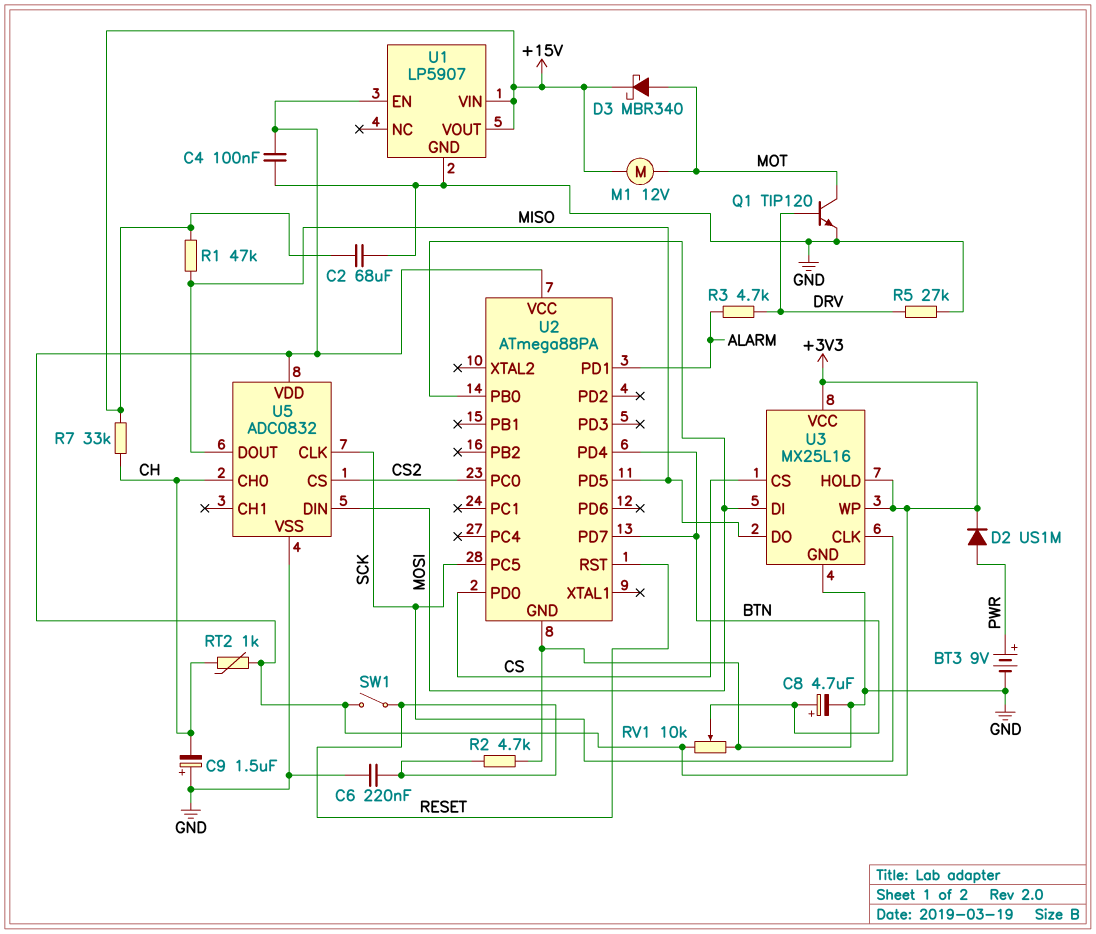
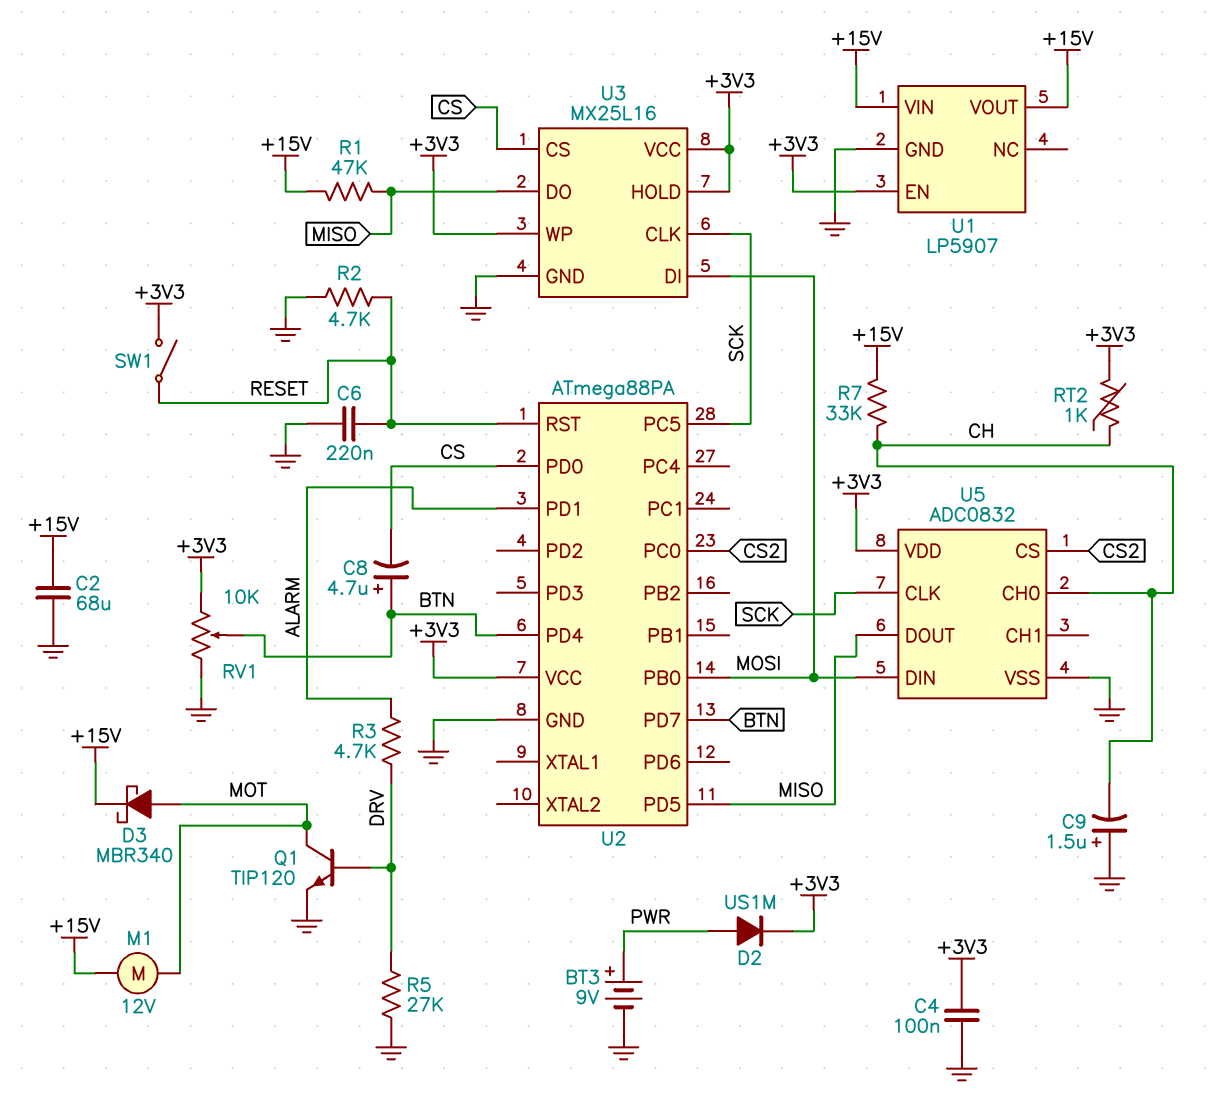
C8: 4.7uF (plus BTN, minus GND) -> 4.7uF (plus BTN, minus CS)

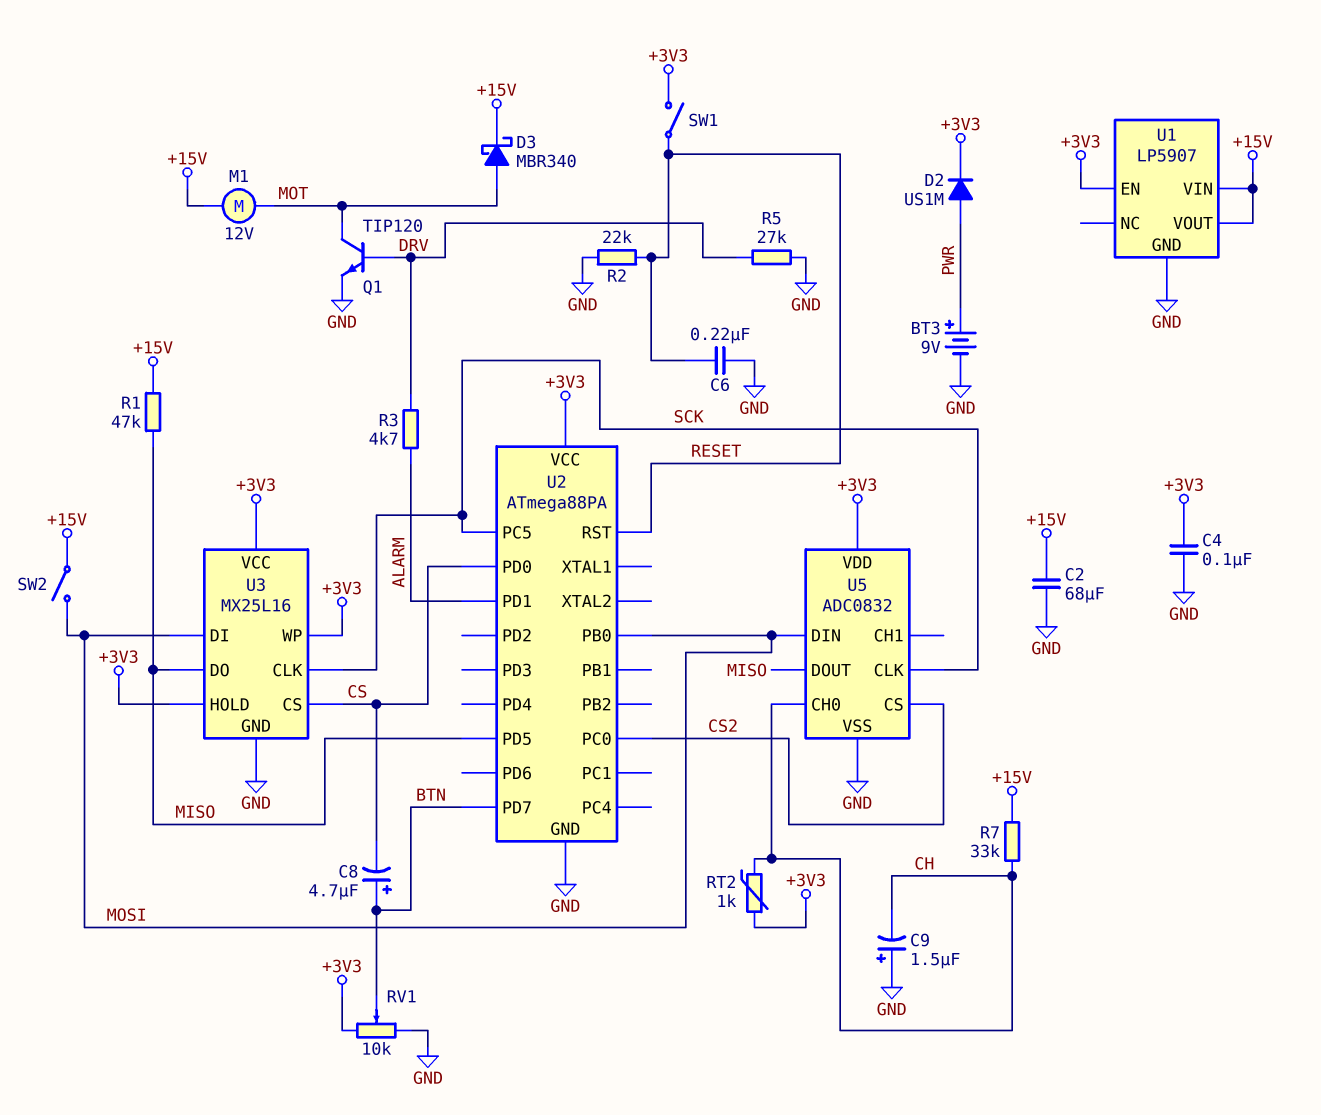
R2: 4.7k (GND, RESET) -> 22k (GND, RESET)
SW2: none -> switch (+15V, MOSI)
U2 pin PD4: BTN -> none

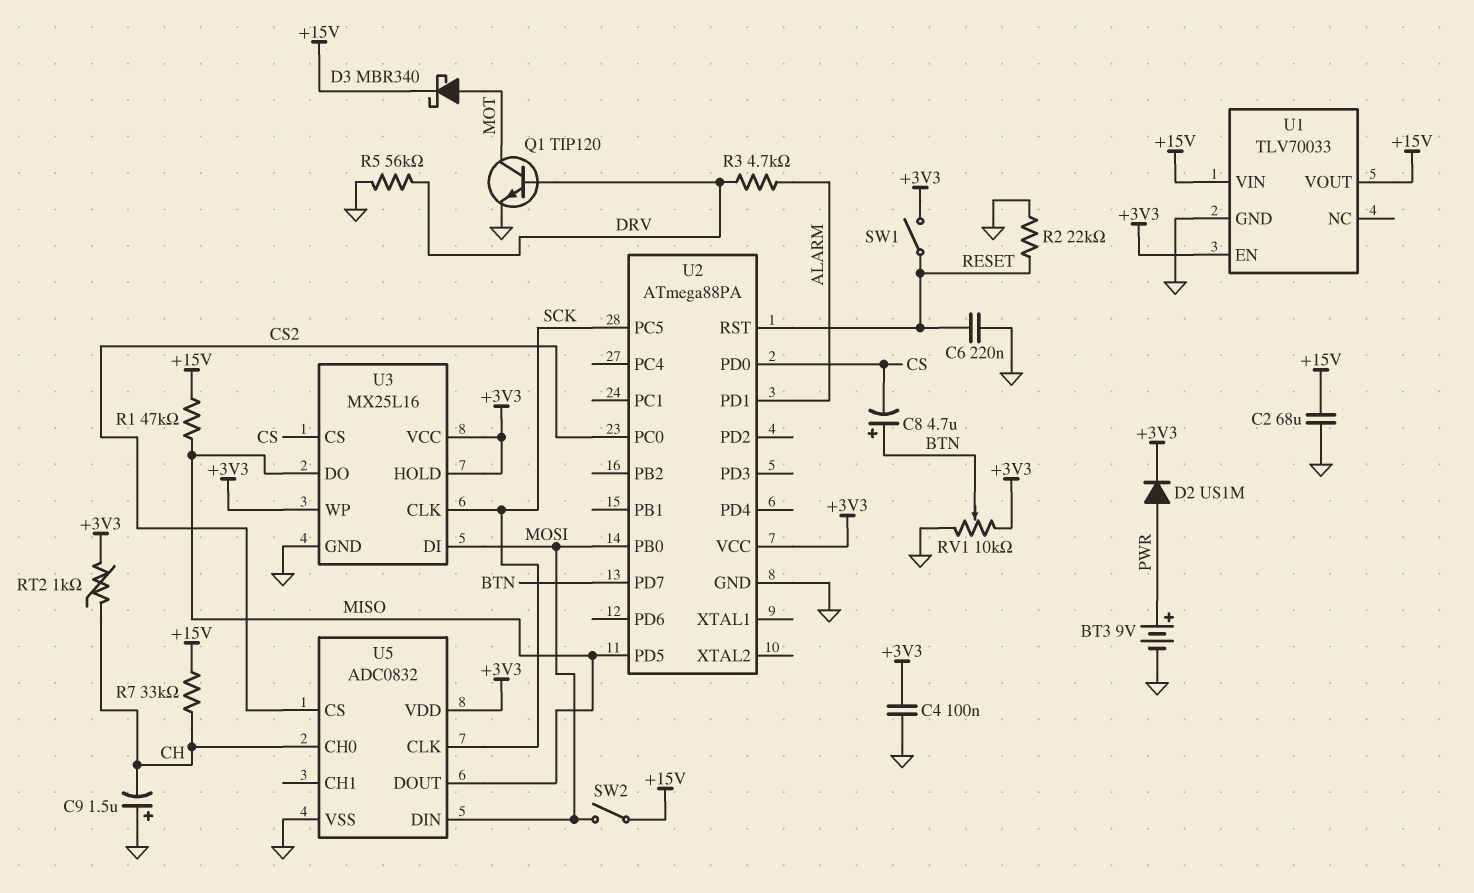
M1: motor 12V (+15V, MOT) -> none
R5: 27k (DRV, GND) -> 56k (DRV, GND)
U1: LP5907 -> TLV70033

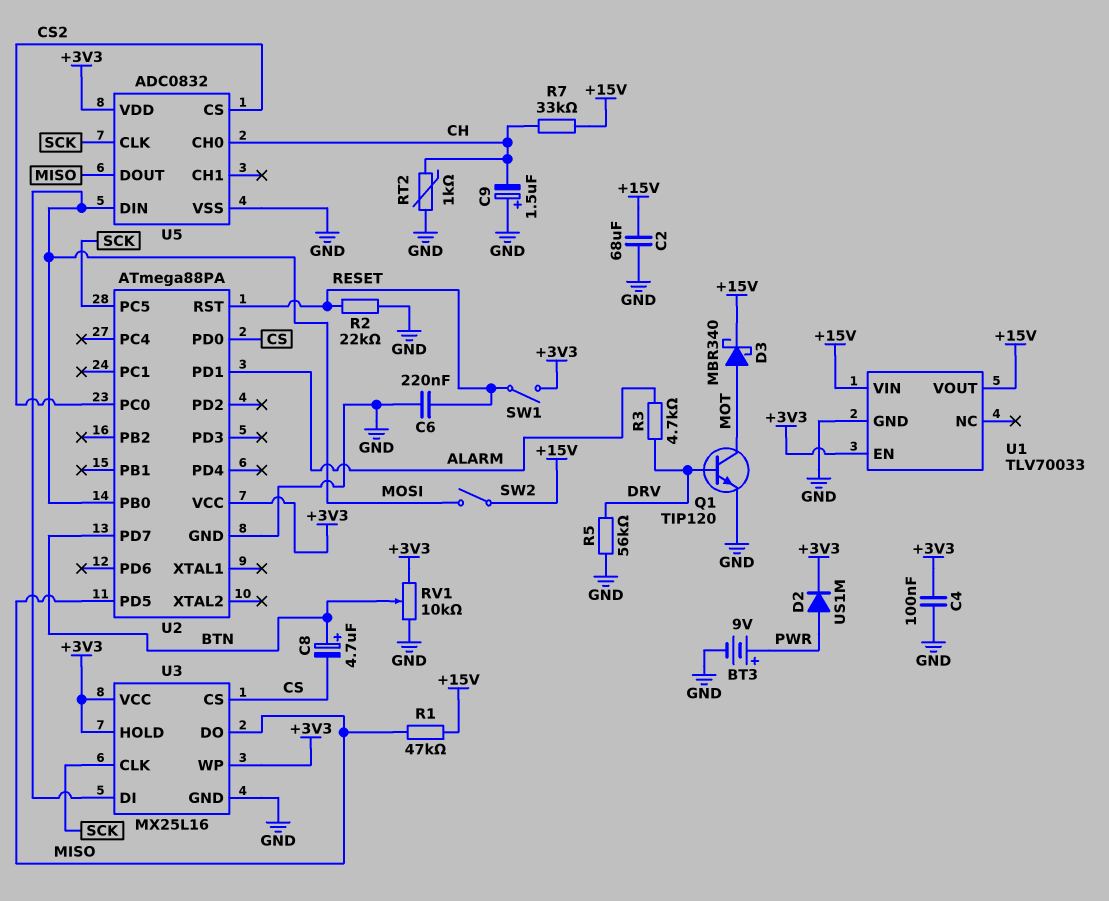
RT2: 1k (+3V3, CH) -> 1k (CH, GND)

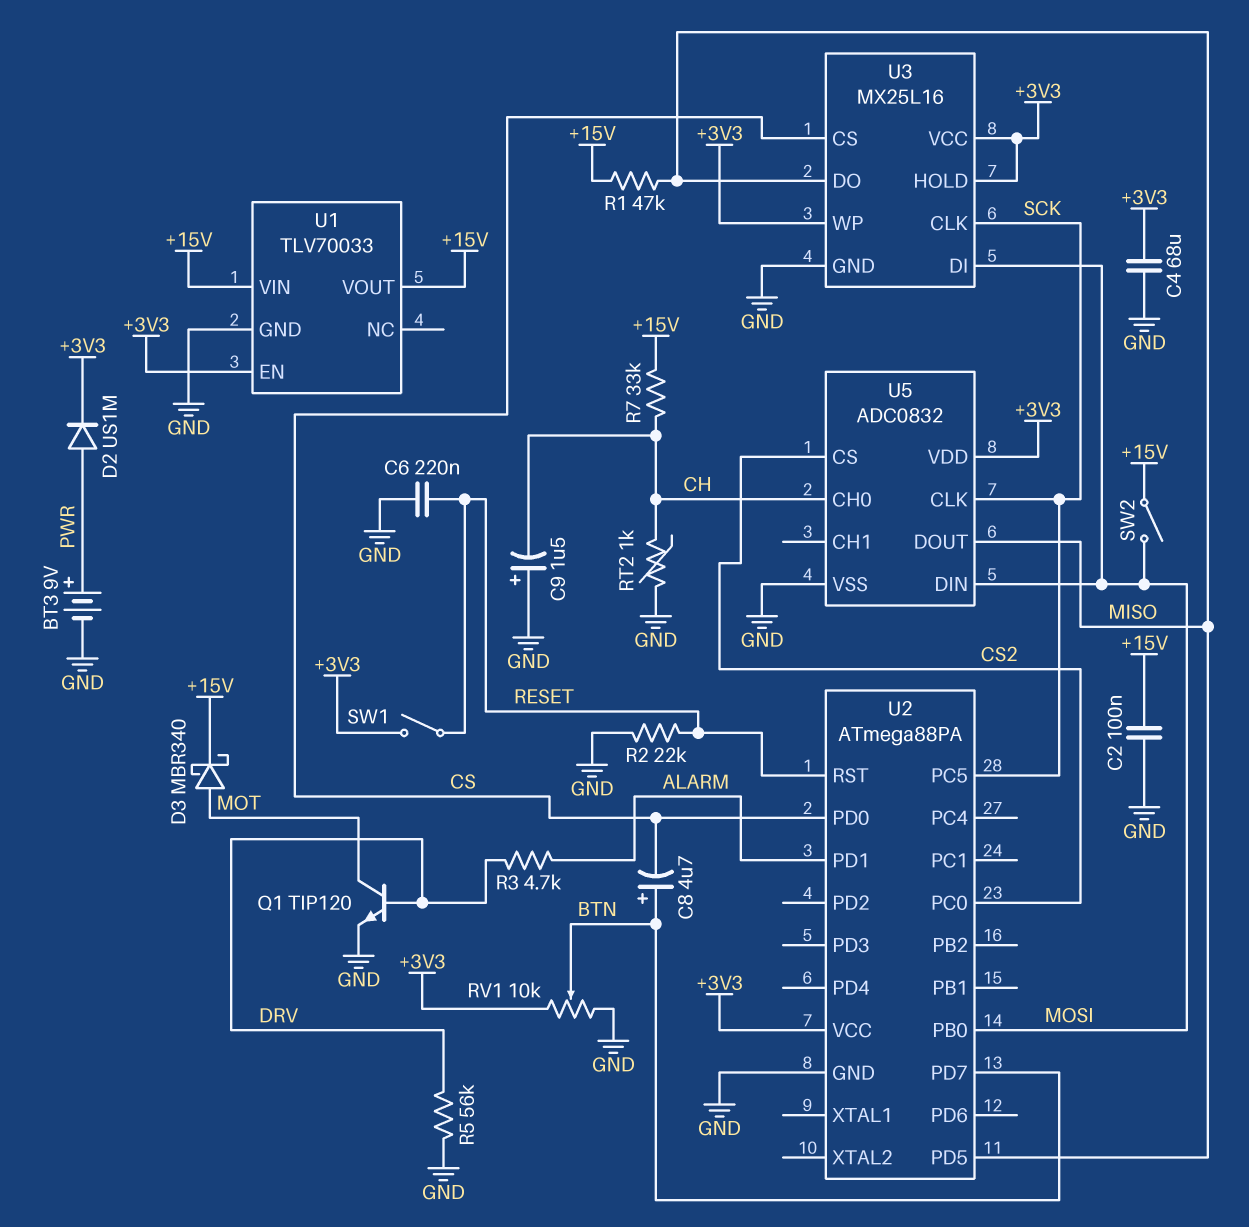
C2: 68uF (+15V, GND) -> 100nF (+15V, GND)
C4: 100nF (+3V3, GND) -> 68uF (+3V3, GND)

